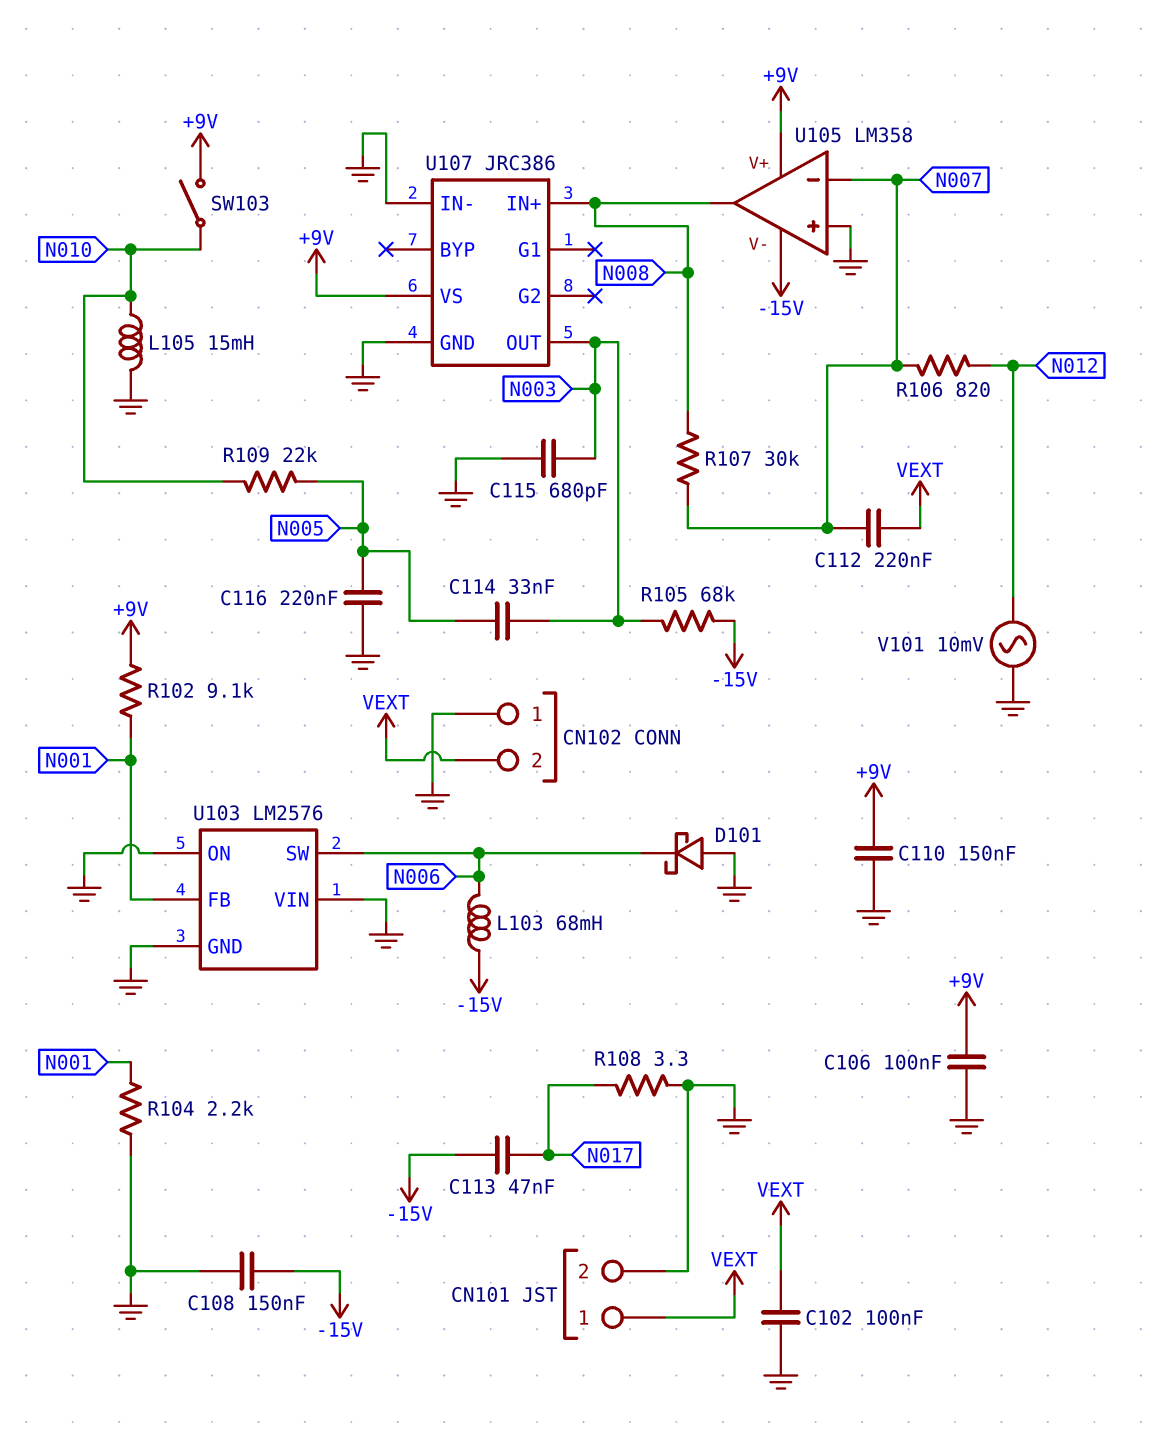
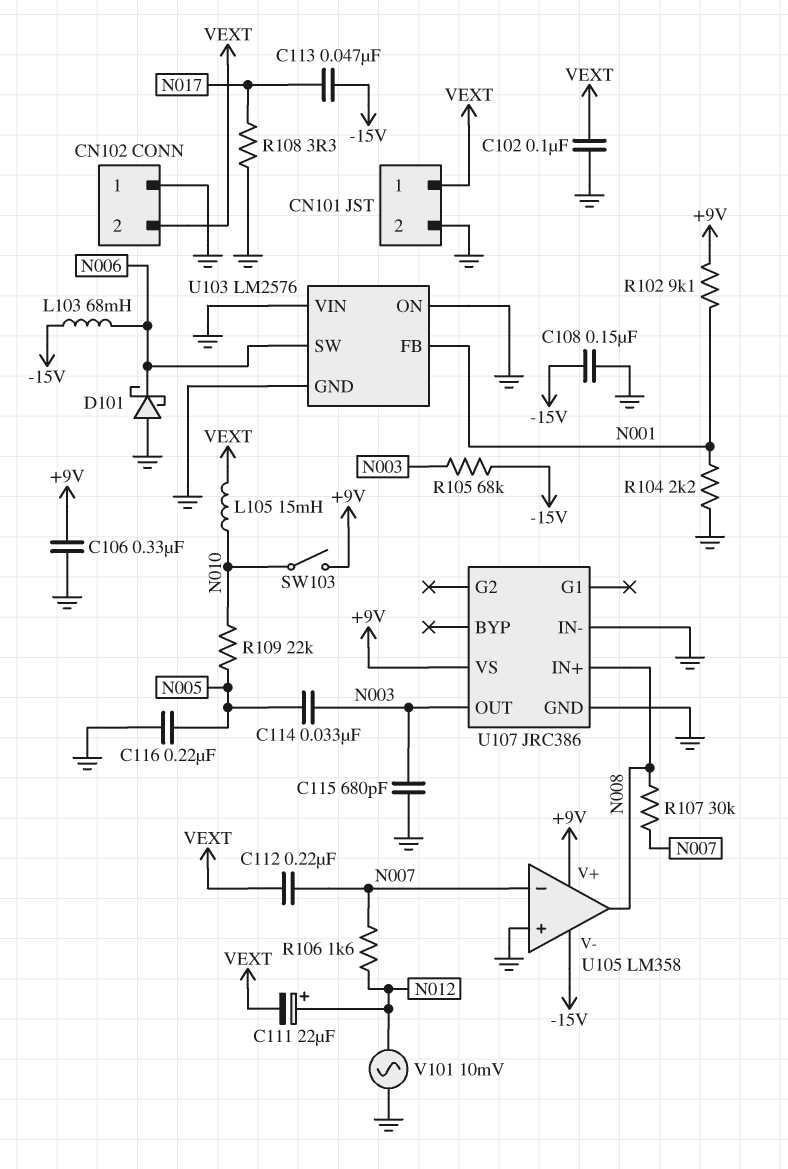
C106: 100nF (+9V, GND) -> 330nF (+9V, GND)
C110: 150nF (+9V, GND) -> none
C111: none -> 22uF (plus N012, minus VEXT)
L105: 15mH (GND, N010) -> 15mH (N010, VEXT)
R106: 820 (N007, N012) -> 1.6k (N007, N012)

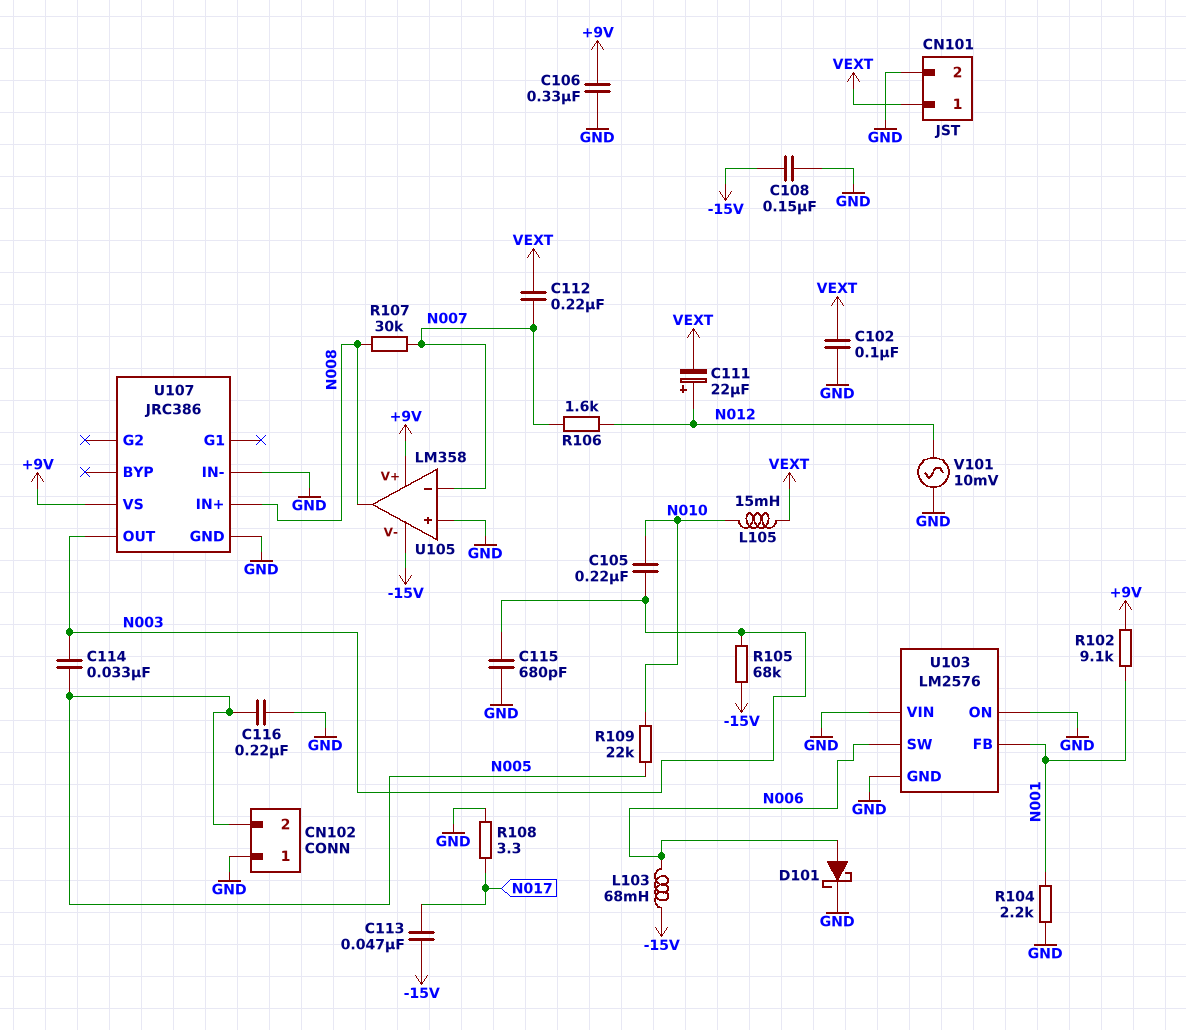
C105: none -> 220nF (N003, N010)
CN102 pin 2: VEXT -> N005
D101: schottky (A GND, K N006) -> schottky (A N006, K GND)
SW103: switch (+9V, N010) -> none

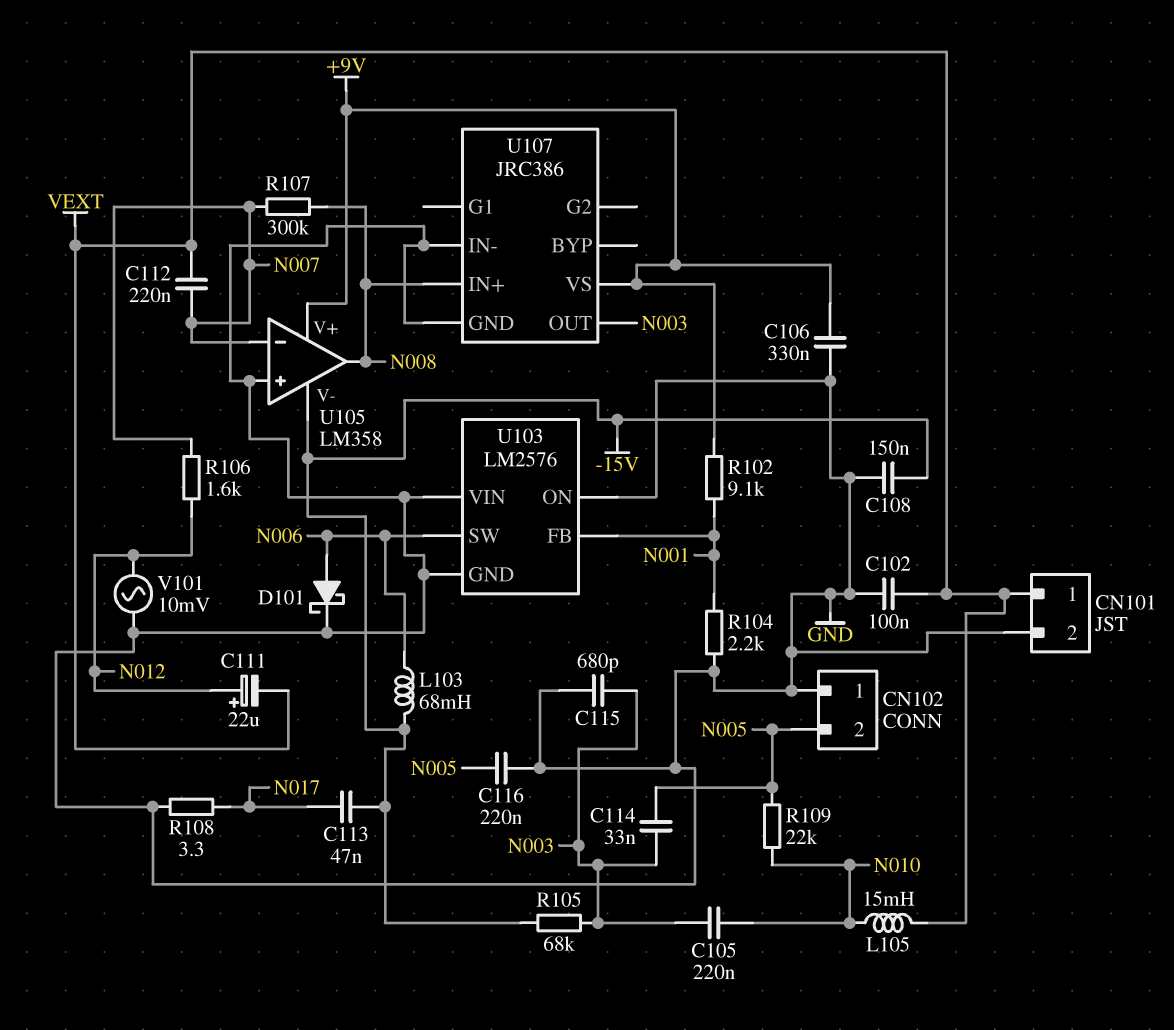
R107: 30k (N007, N008) -> 300k (N007, N008)

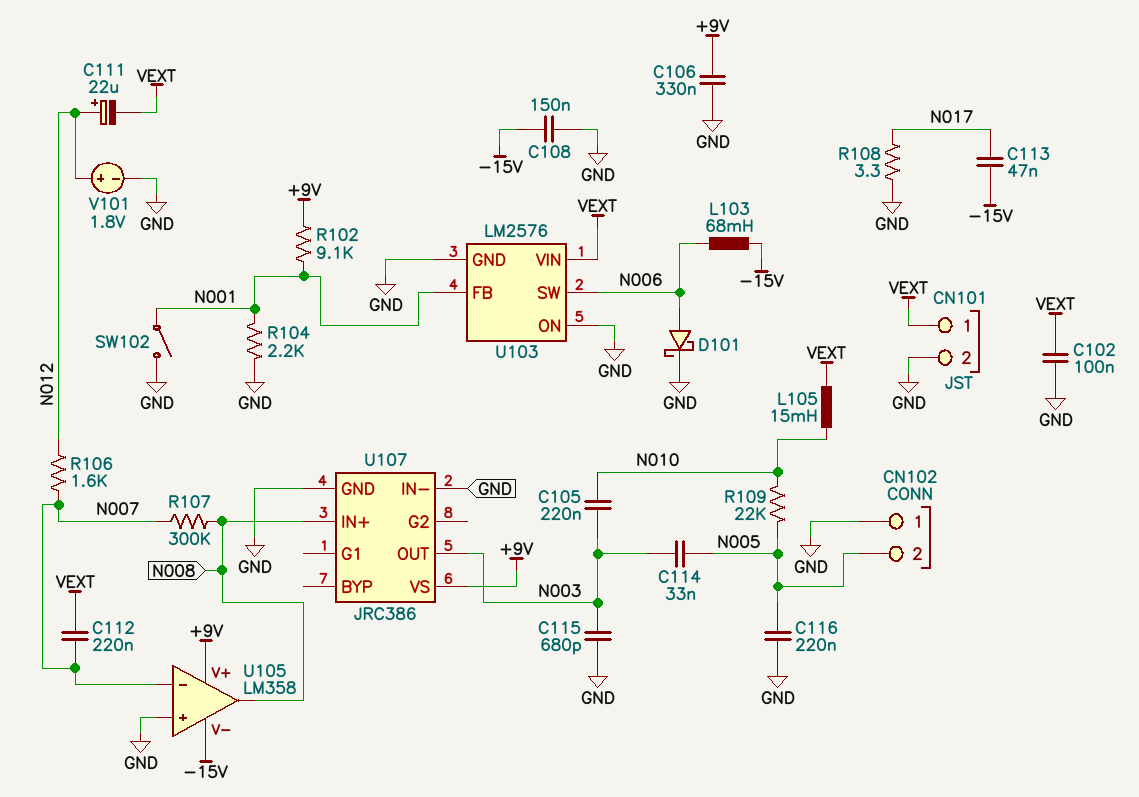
R105: 68k (-15V, N003) -> none
SW102: none -> switch (GND, N001)
U103 pin VIN: GND -> VEXT
V101: AC 10mV (GND, N012) -> 1.8V (plus N012, minus GND)

